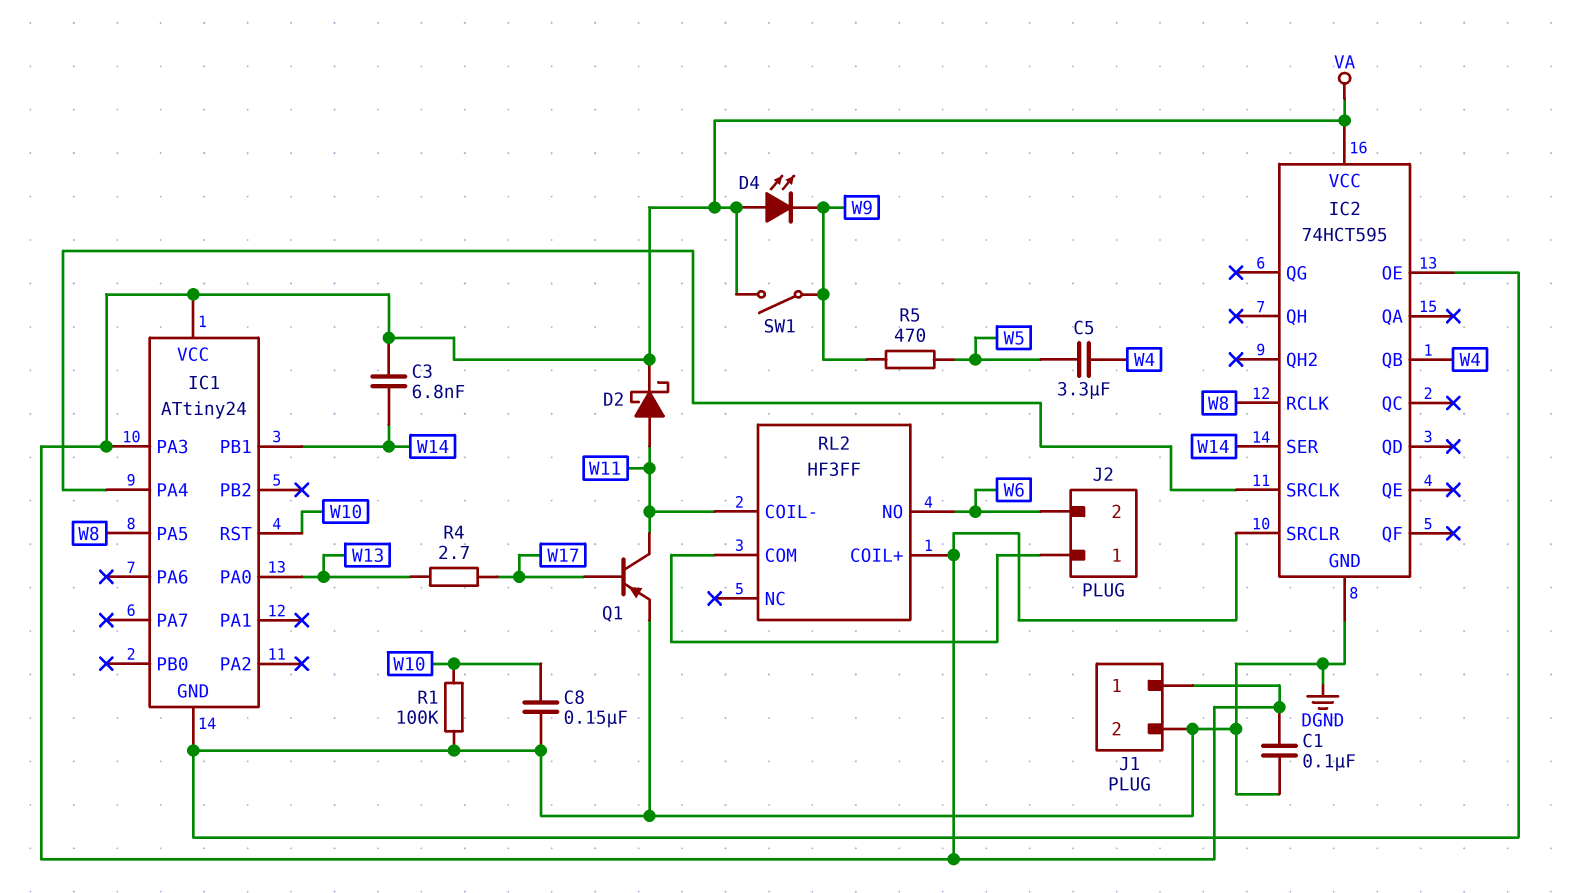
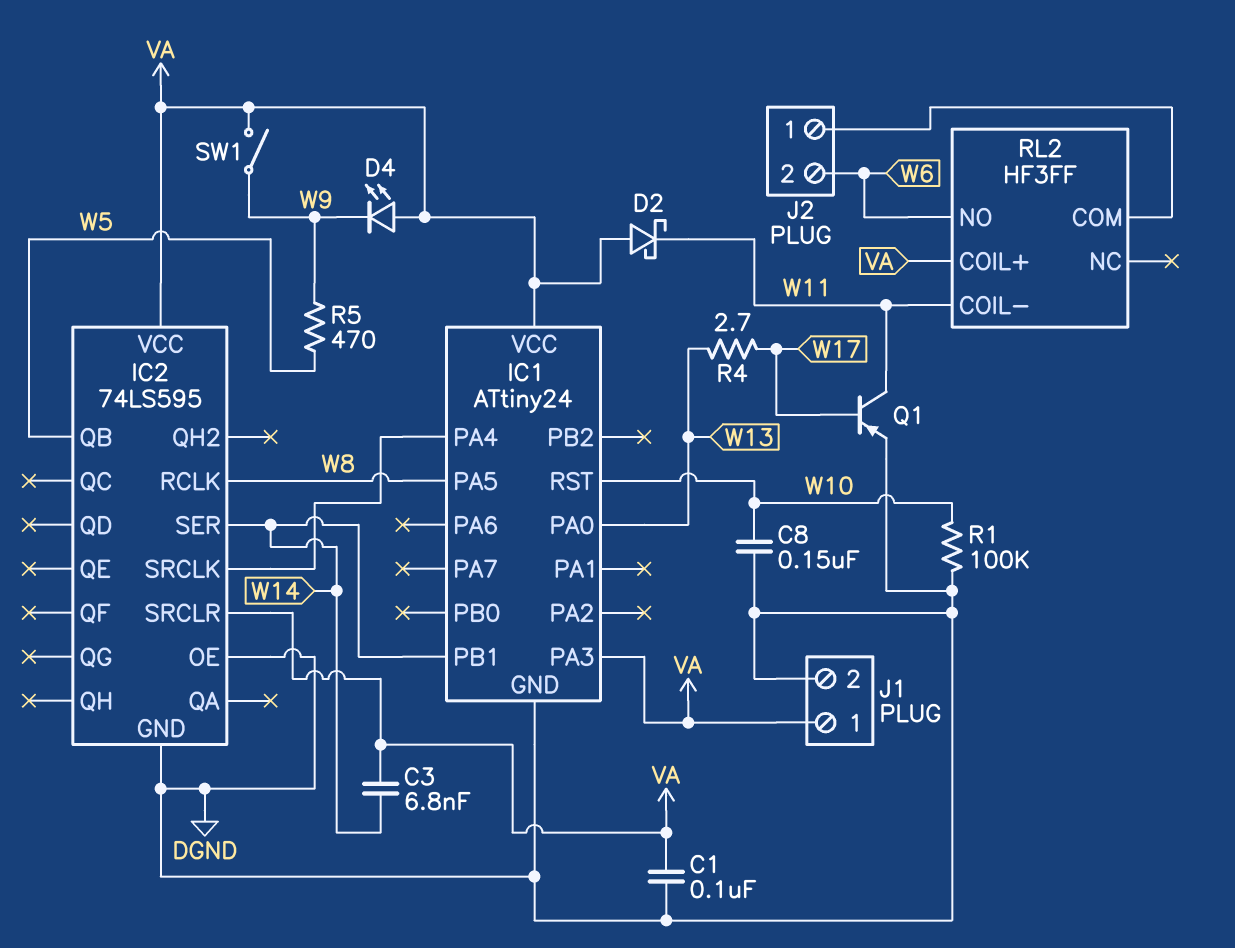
C5: 3.3uF (W4, W5) -> none
D2: schottky (A W11, K VA) -> schottky (A VA, K W11)
IC2: 74HCT595 -> 74LS595
IC2 pin QB: W4 -> W5

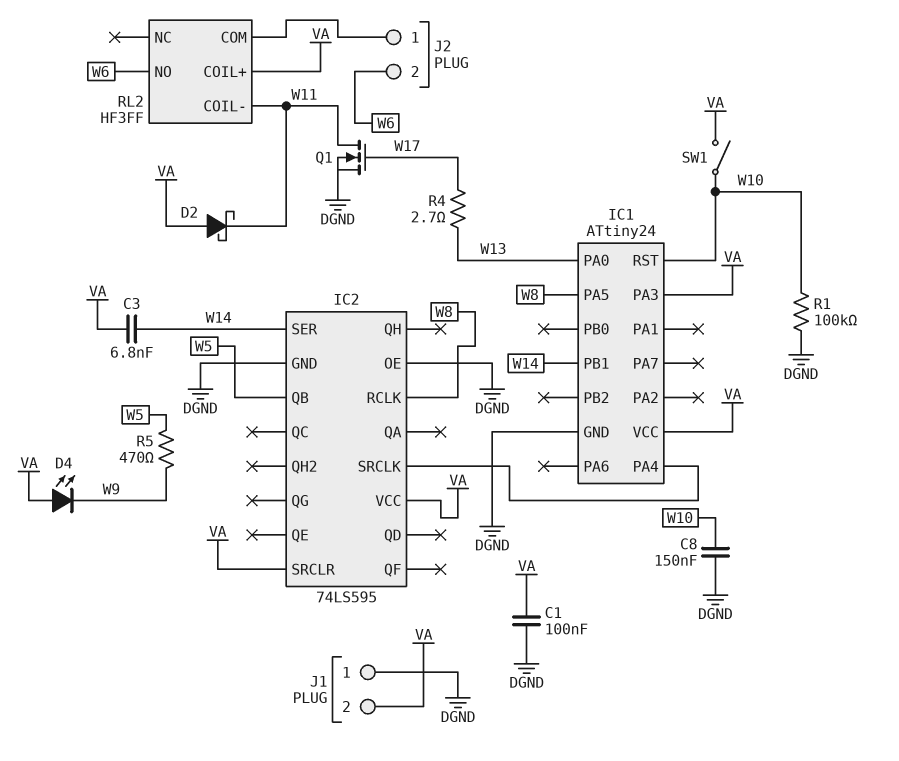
J1 pin 1: VA -> DGND
J1 pin 2: DGND -> VA
Q1: PNP (B W17, C W11, E DGND) -> NMOS (G W17, D W11, S DGND)
SW1: switch (VA, W9) -> switch (VA, W10)

